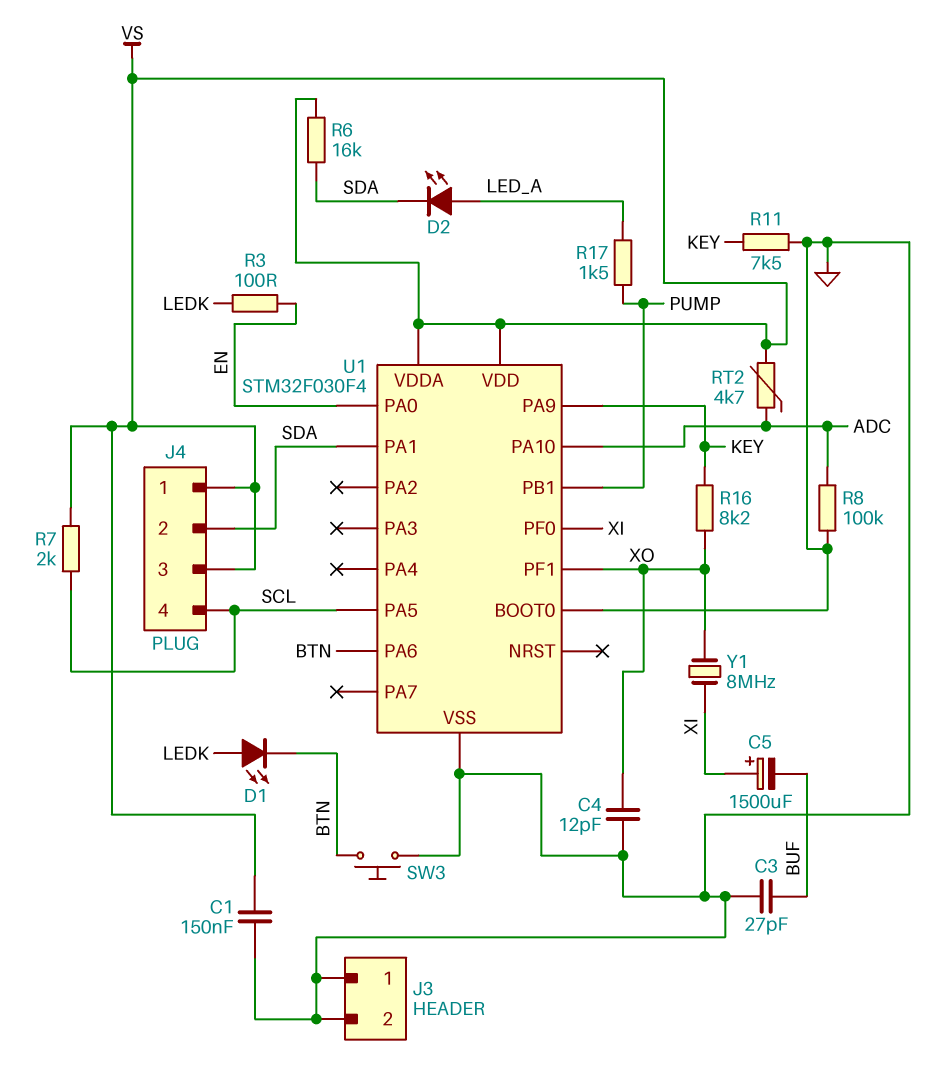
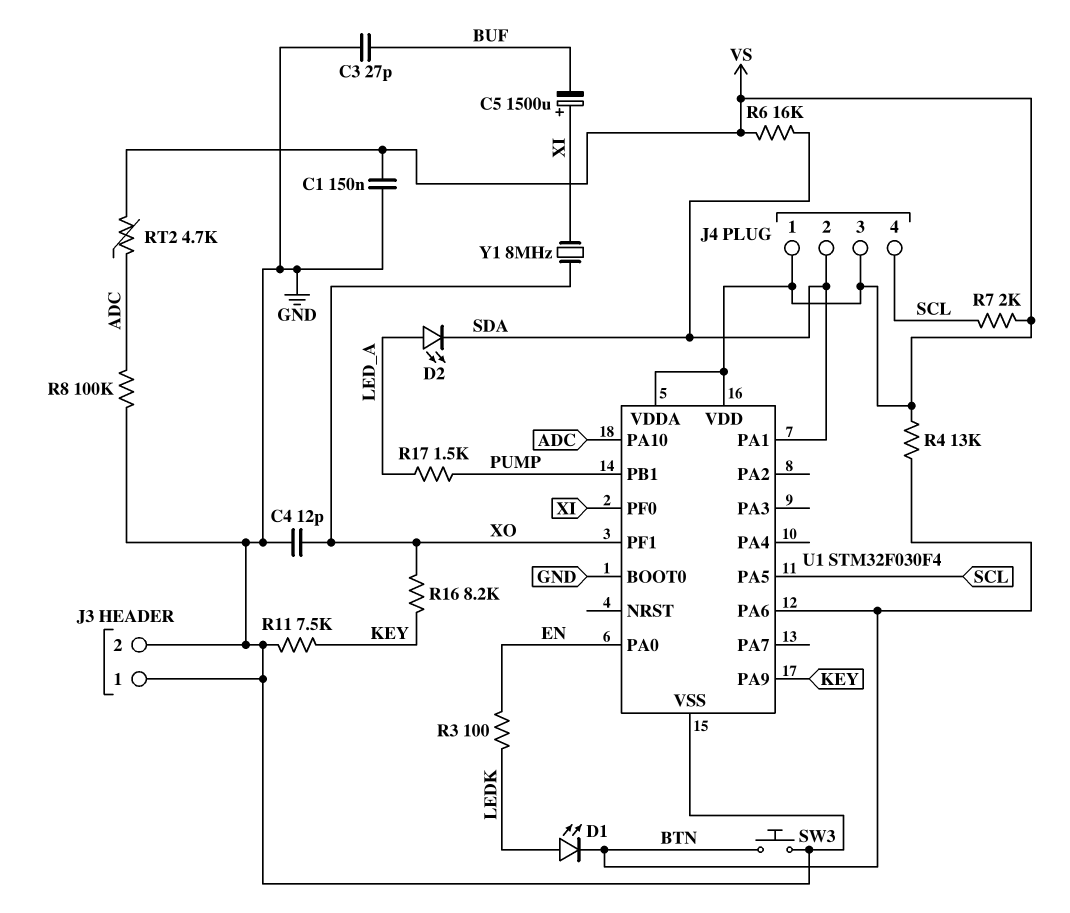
R4: none -> 13k (BTN, VS)

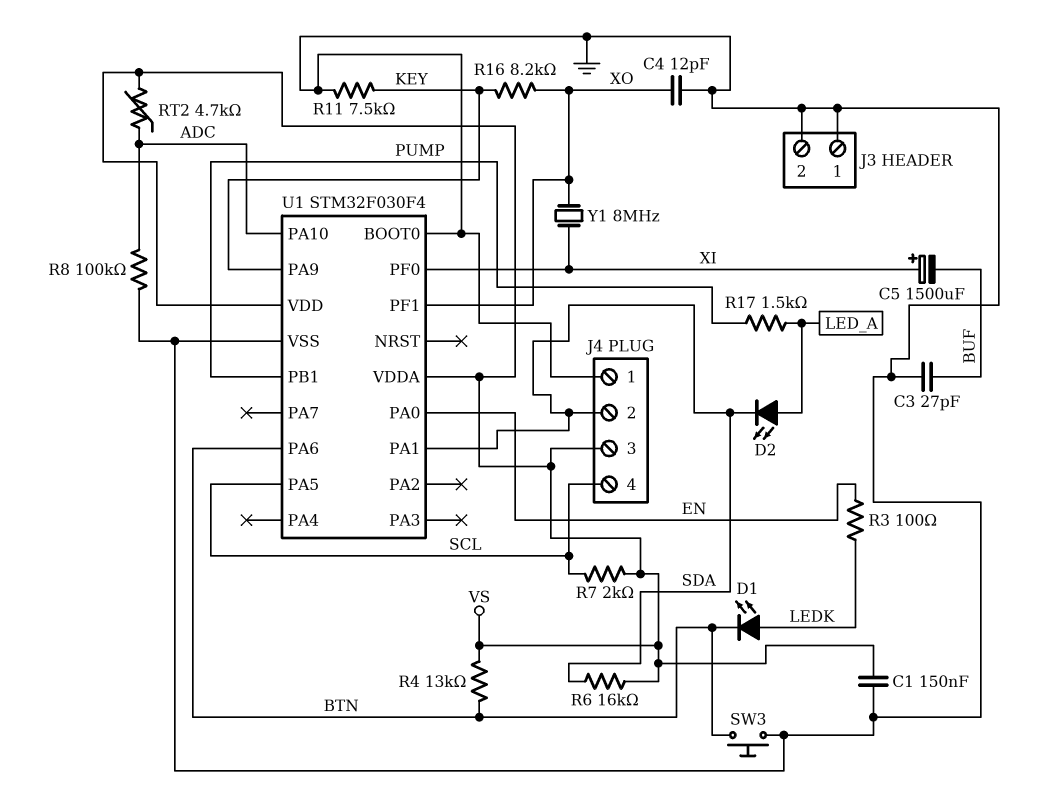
J4 pin 1: VS -> GND

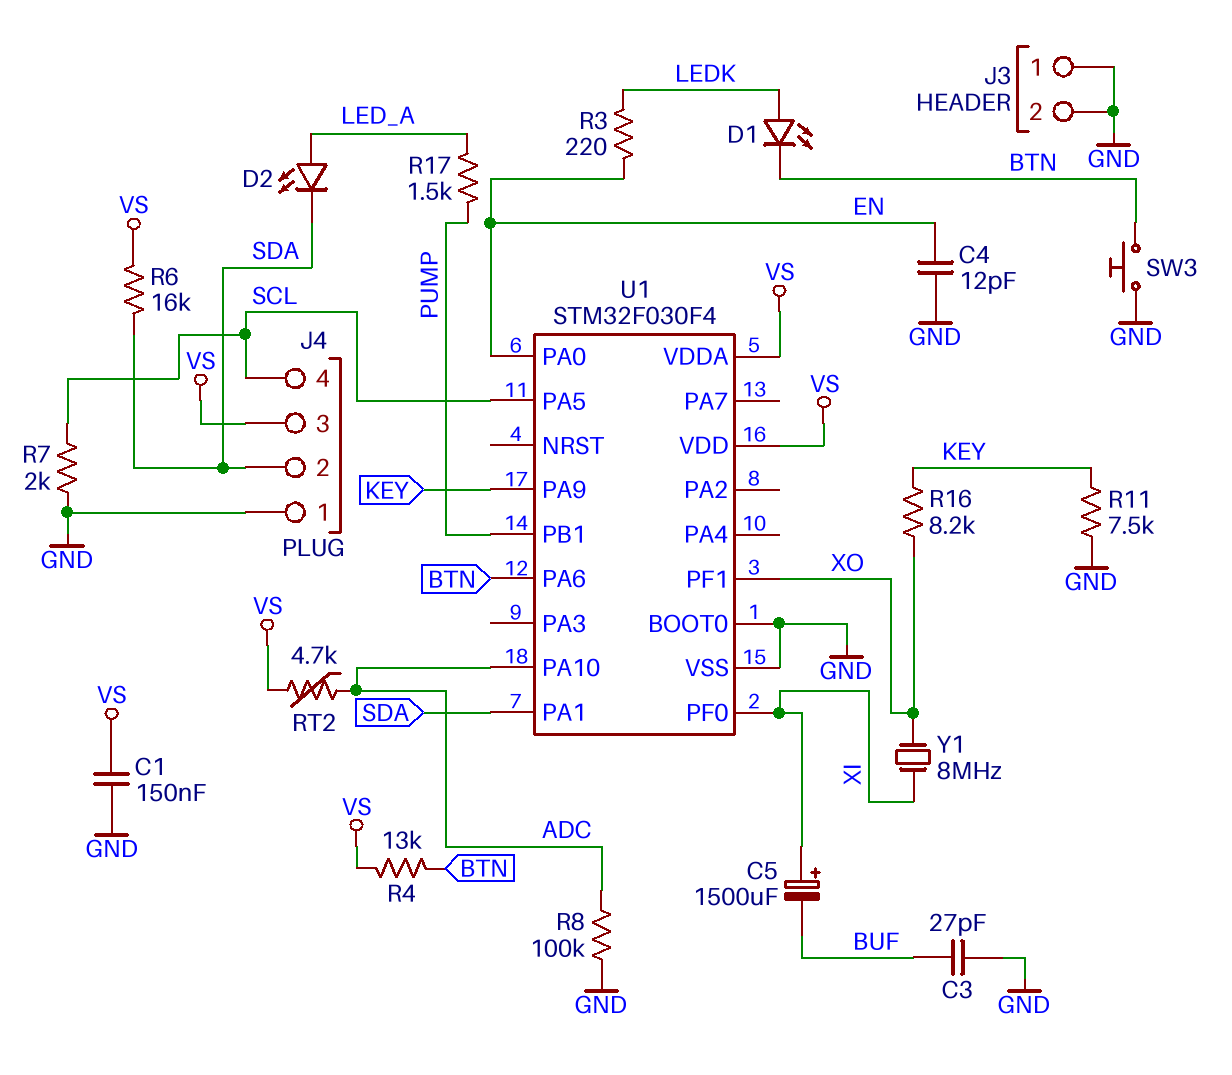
C4: 12pF (GND, XO) -> 12pF (EN, GND)
R3: 100 (EN, LEDK) -> 220 (EN, LEDK)
R7: 2k (SCL, VS) -> 2k (GND, SCL)

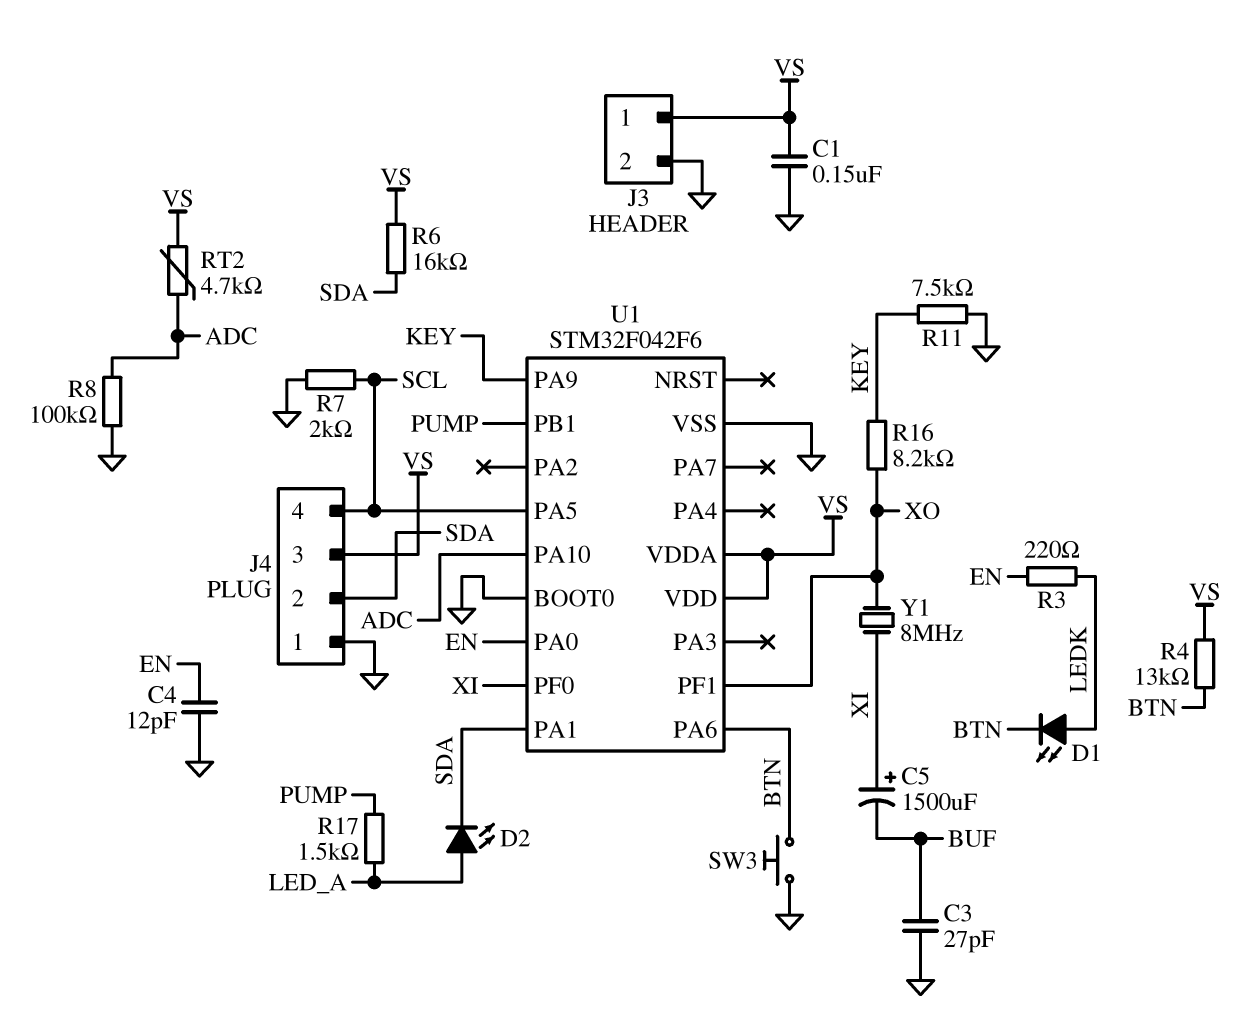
J3 pin 1: GND -> VS
U1: STM32F030F4 -> STM32F042F6

